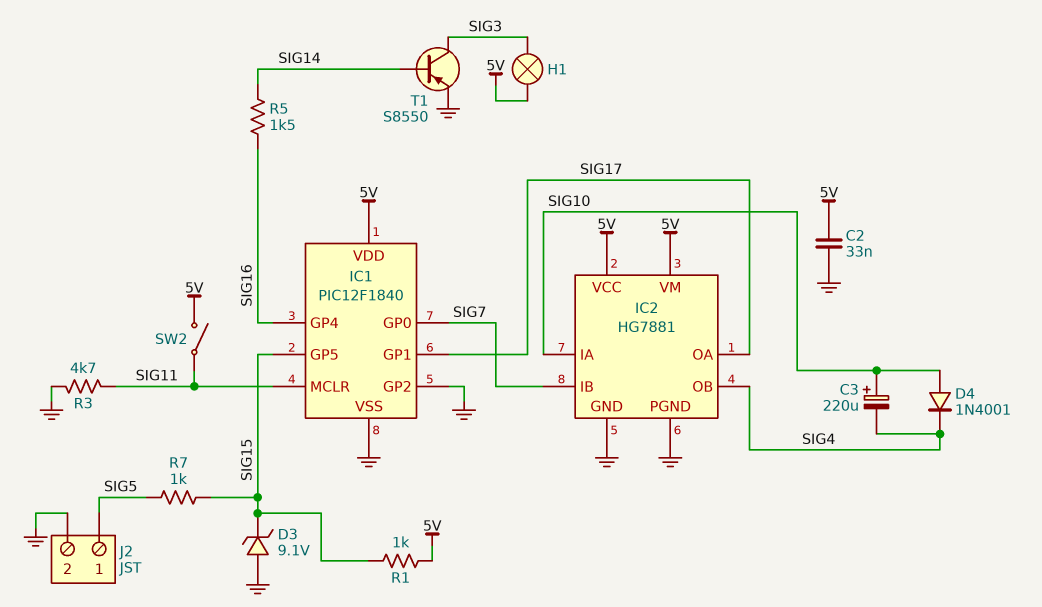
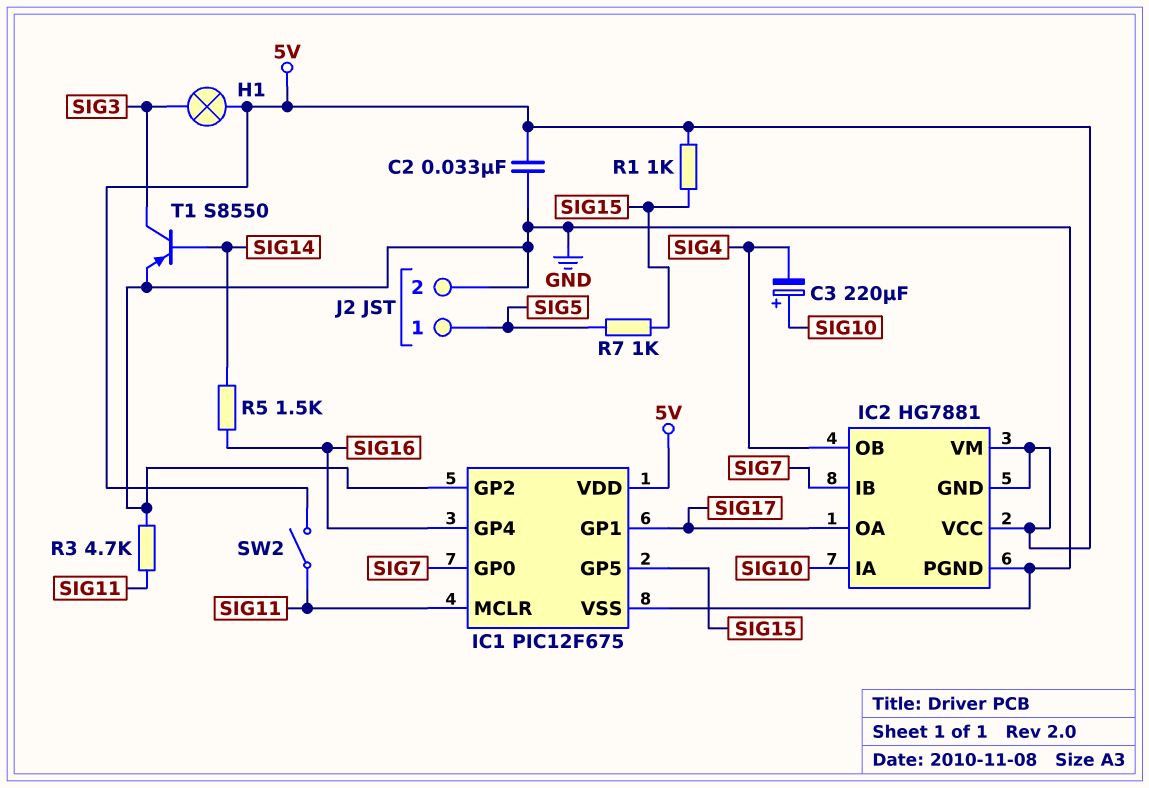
D3: zener 9.1V (A GND, K SIG15) -> none
D4: diode 1N4001 (A SIG10, K SIG4) -> none
IC1: PIC12F1840 -> PIC12F675
IC2 pin GND: GND -> 5V

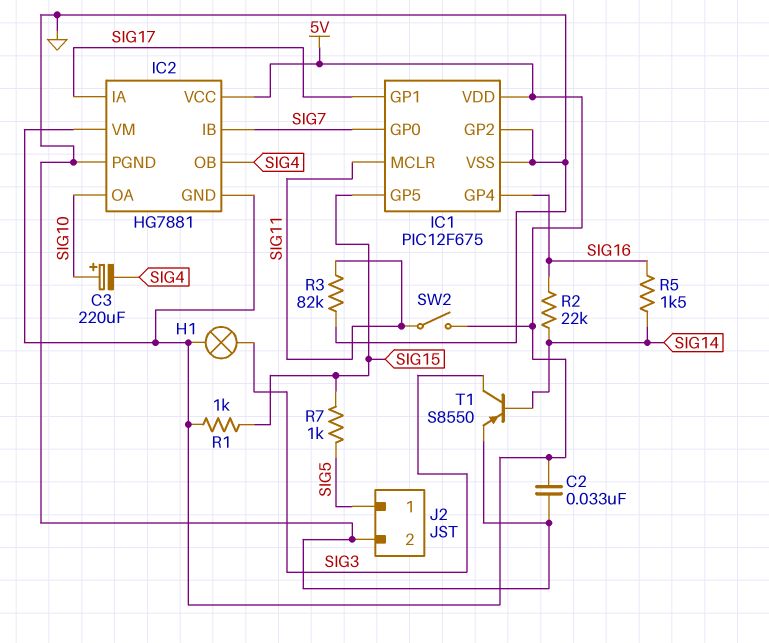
IC2 pin IA: SIG10 -> SIG17
IC2 pin OA: SIG17 -> SIG10
R2: none -> 22k (SIG14, SIG16)
R3: 4.7k (GND, SIG11) -> 82k (GND, SIG11)

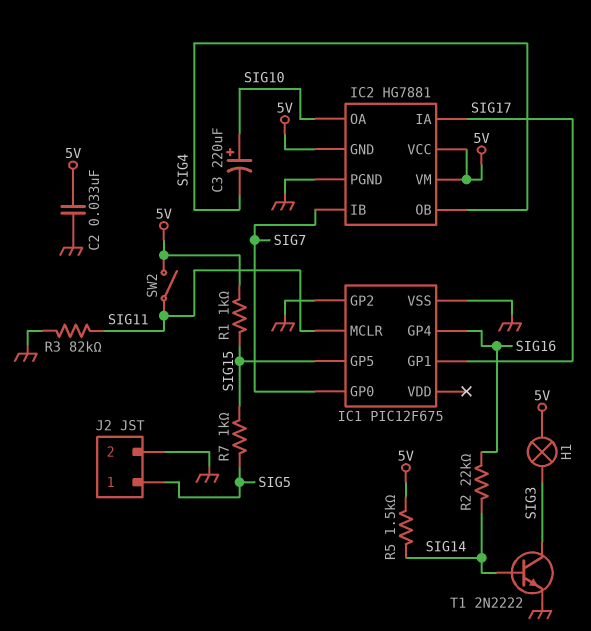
IC1 pin VDD: 5V -> none
R5: 1.5k (SIG14, SIG16) -> 1.5k (5V, SIG14)
T1: PNP S8550 (B SIG14, C SIG3, E GND) -> NPN 2N2222 (B SIG14, C SIG3, E GND)

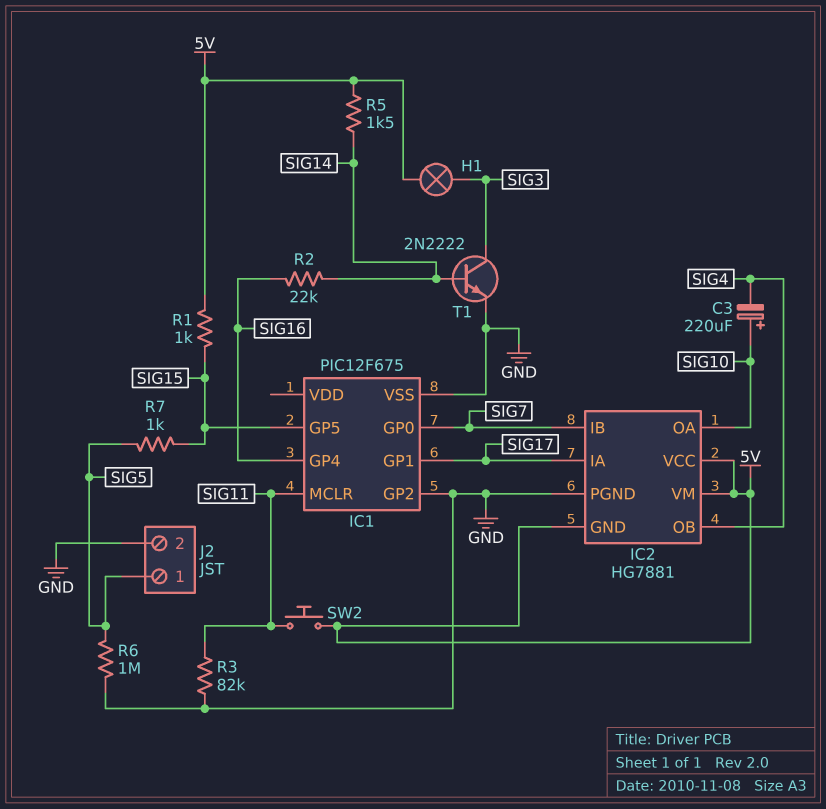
C2: 33nF (5V, GND) -> none
R6: none -> 1M (GND, SIG5)
SW2: switch (5V, SIG11) -> button (5V, SIG11)

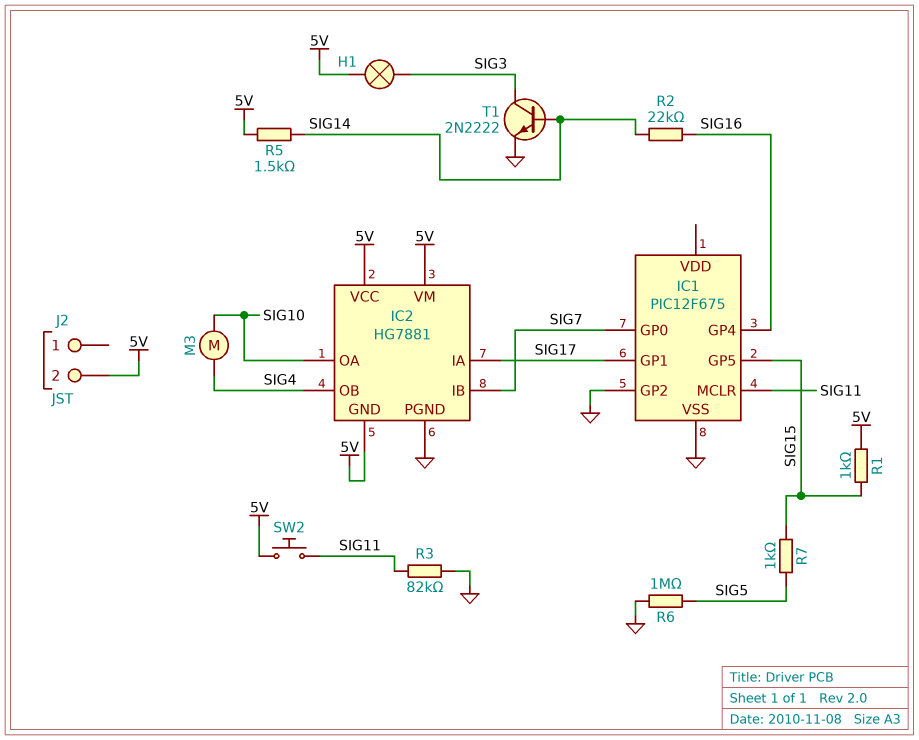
C3: 220uF (plus SIG10, minus SIG4) -> none
J2 pin 1: SIG5 -> none
J2 pin 2: GND -> 5V
M3: none -> motor (SIG4, SIG10)

